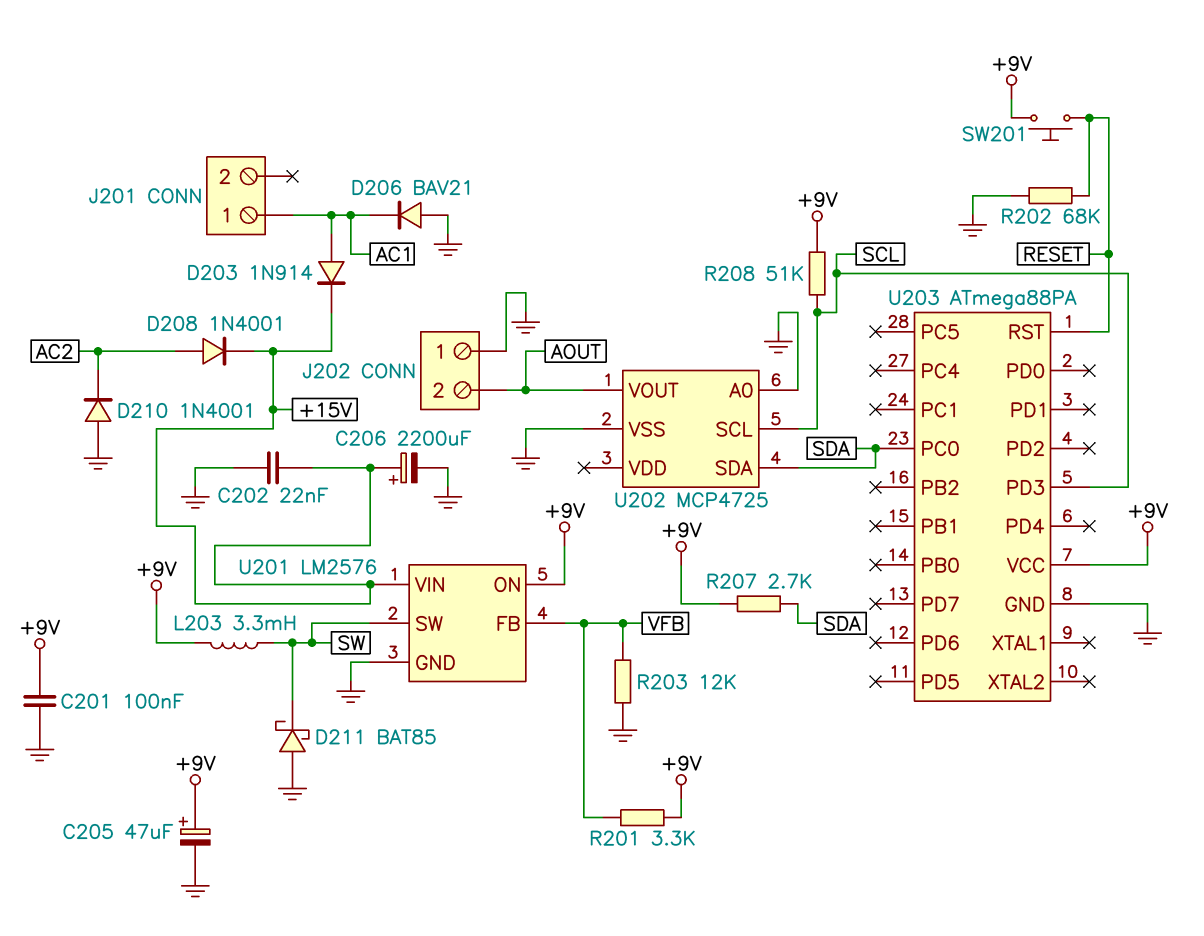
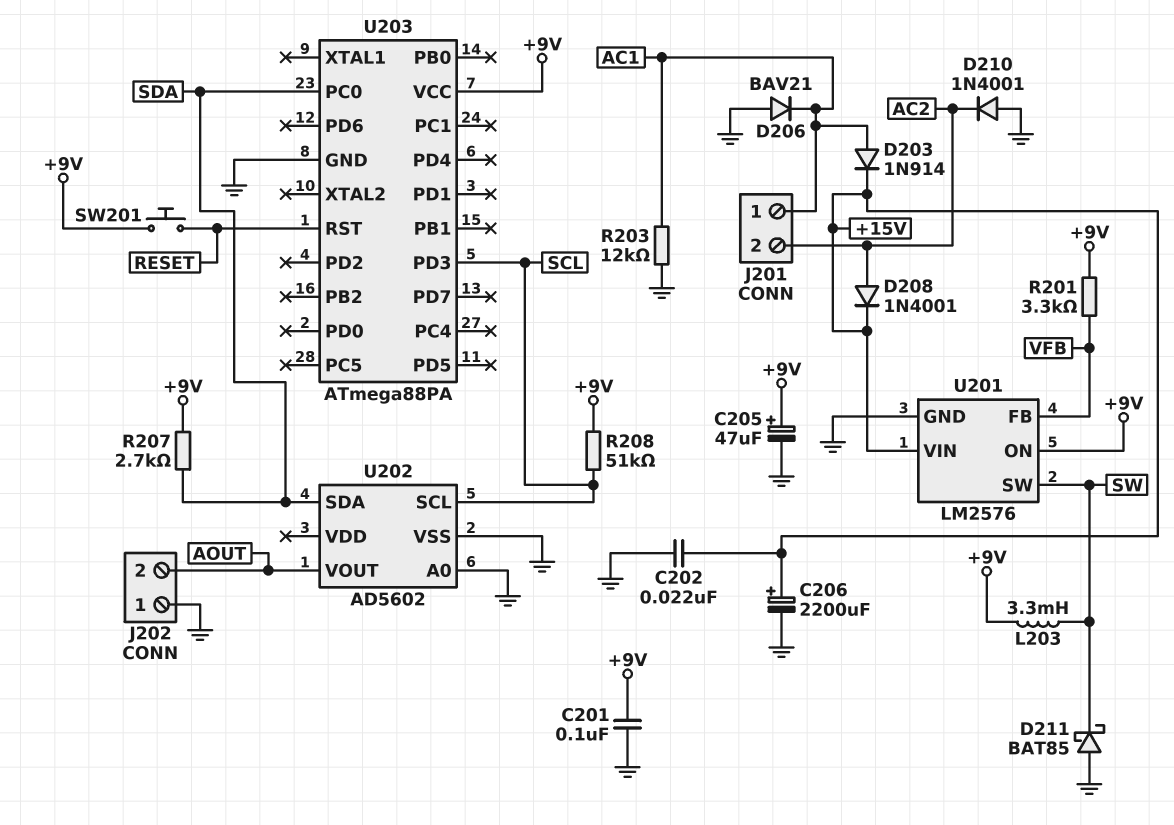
J201 pin 2: none -> AC2
R202: 68k (GND, RESET) -> none
R203: 12k (GND, VFB) -> 12k (AC1, GND)
U202: MCP4725 -> AD5602

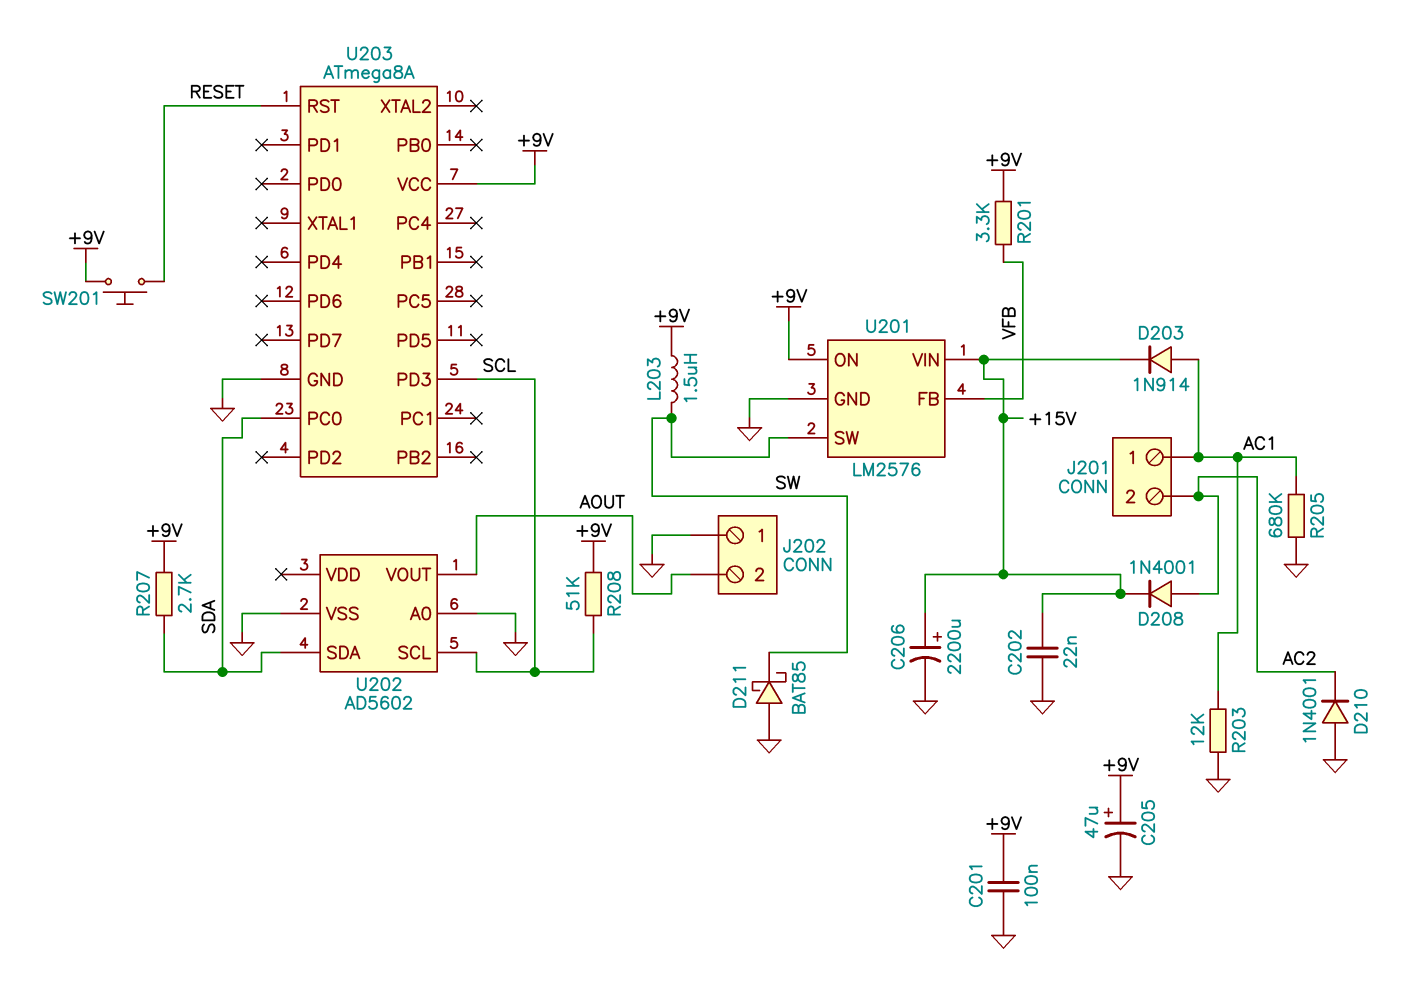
D206: diode BAV21 (A GND, K AC1) -> none
L203: 3.3mH (+9V, SW) -> 1.5uH (+9V, SW)
R205: none -> 680k (AC1, GND)
U203: ATmega88PA -> ATmega8A

